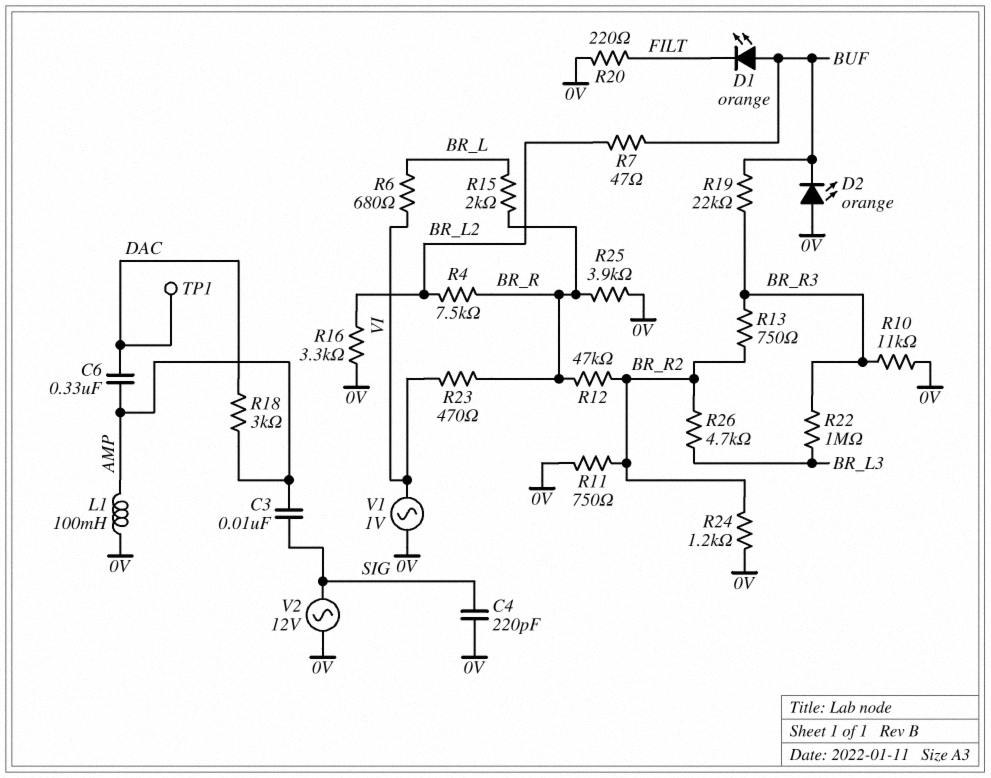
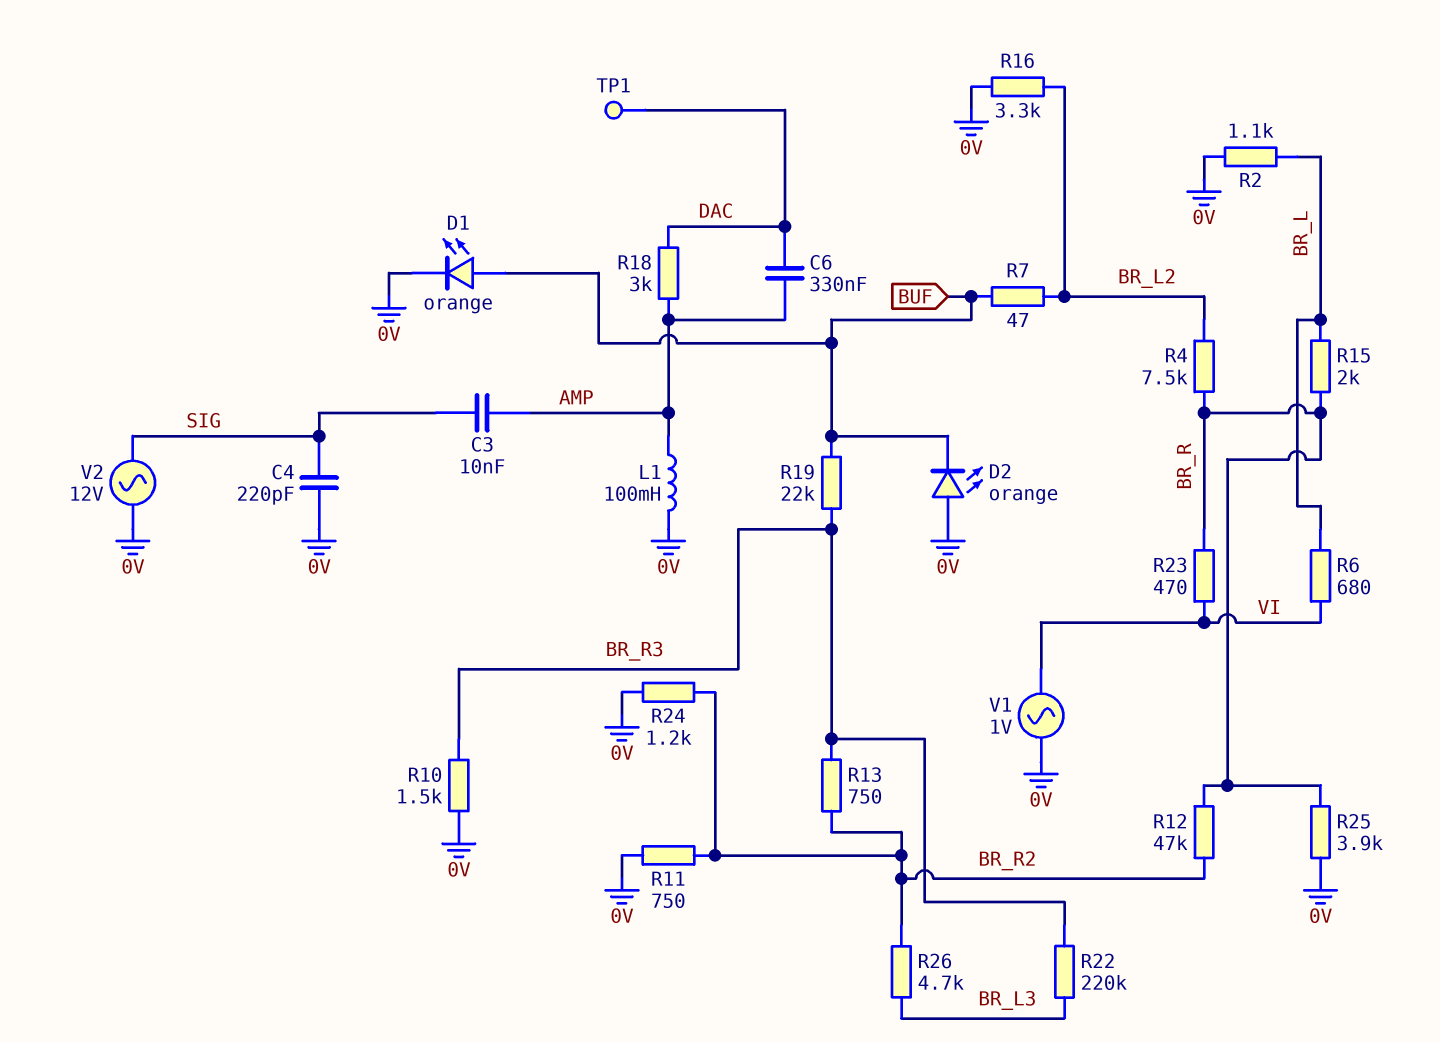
D1: LED orange (A BUF, K FILT) -> LED orange (A BUF, K 0V)
R2: none -> 1.1k (0V, BR_L)
R10: 11k (0V, BR_R3) -> 1.5k (0V, BR_R3)
R20: 220 (0V, FILT) -> none
R22: 1M (BR_L3, BR_R3) -> 220k (BR_L3, BR_R3)

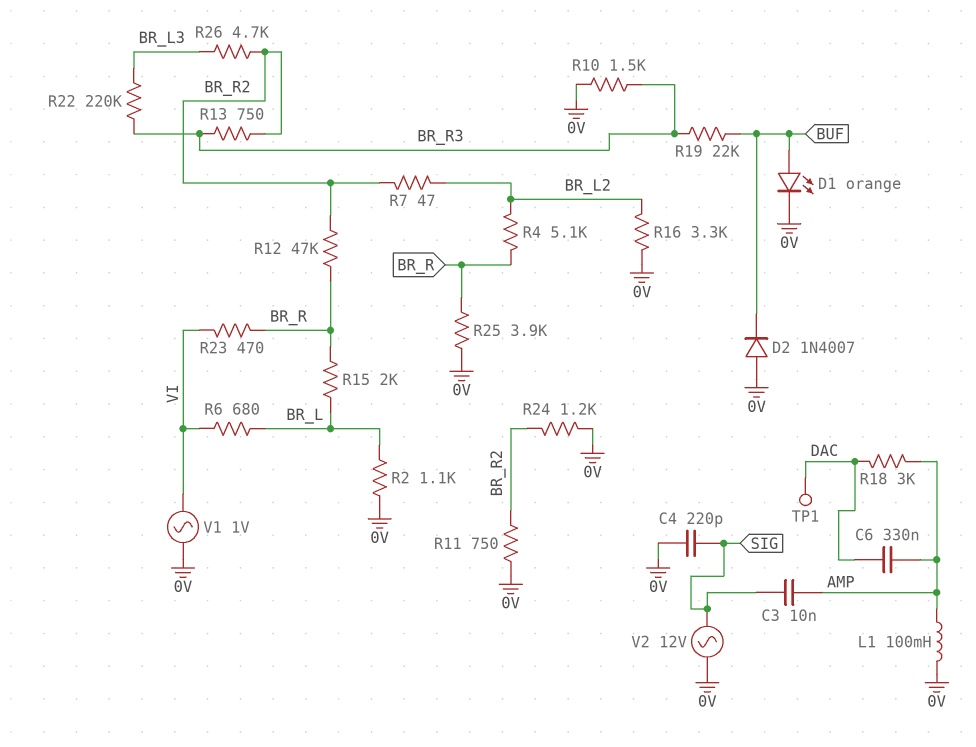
D2: LED orange (A 0V, K BUF) -> diode 1N4007 (A 0V, K BUF)
R4: 7.5k (BR_L2, BR_R) -> 5.1k (BR_L2, BR_R)
R7: 47 (BR_L2, BUF) -> 47 (BR_L2, BR_R2)

